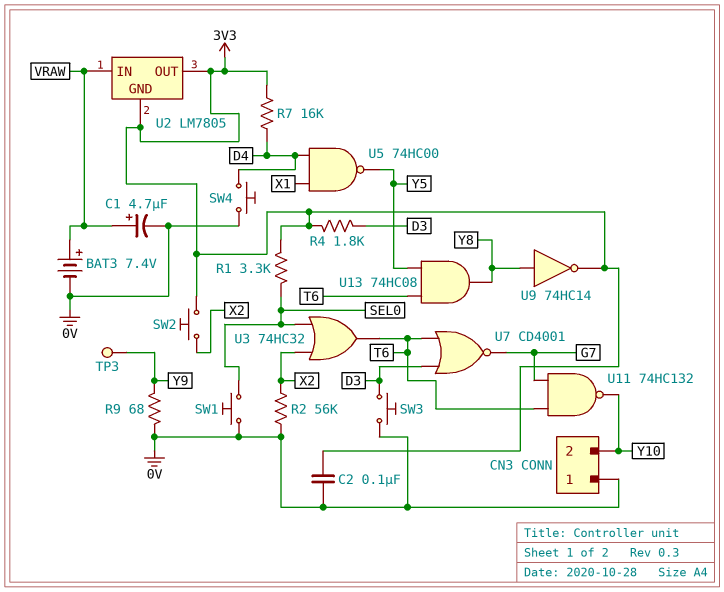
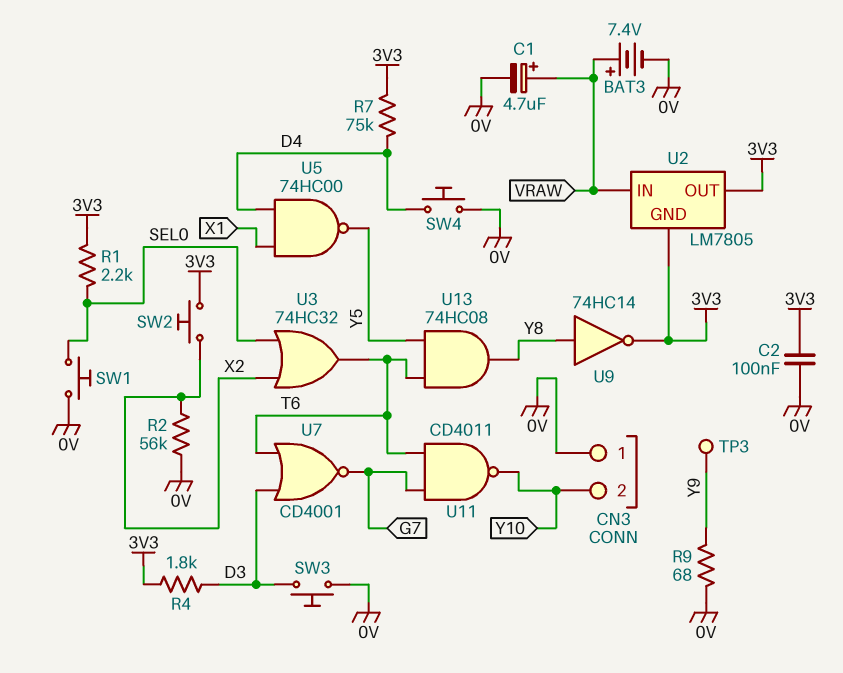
R1: 3.3k (3V3, SEL0) -> 2.2k (3V3, SEL0)
R7: 16k (3V3, D4) -> 75k (3V3, D4)
U11: NAND 74HC132 (in G7, in T6, out Y10) -> NAND CD4011 (in G7, in T6, out Y10)

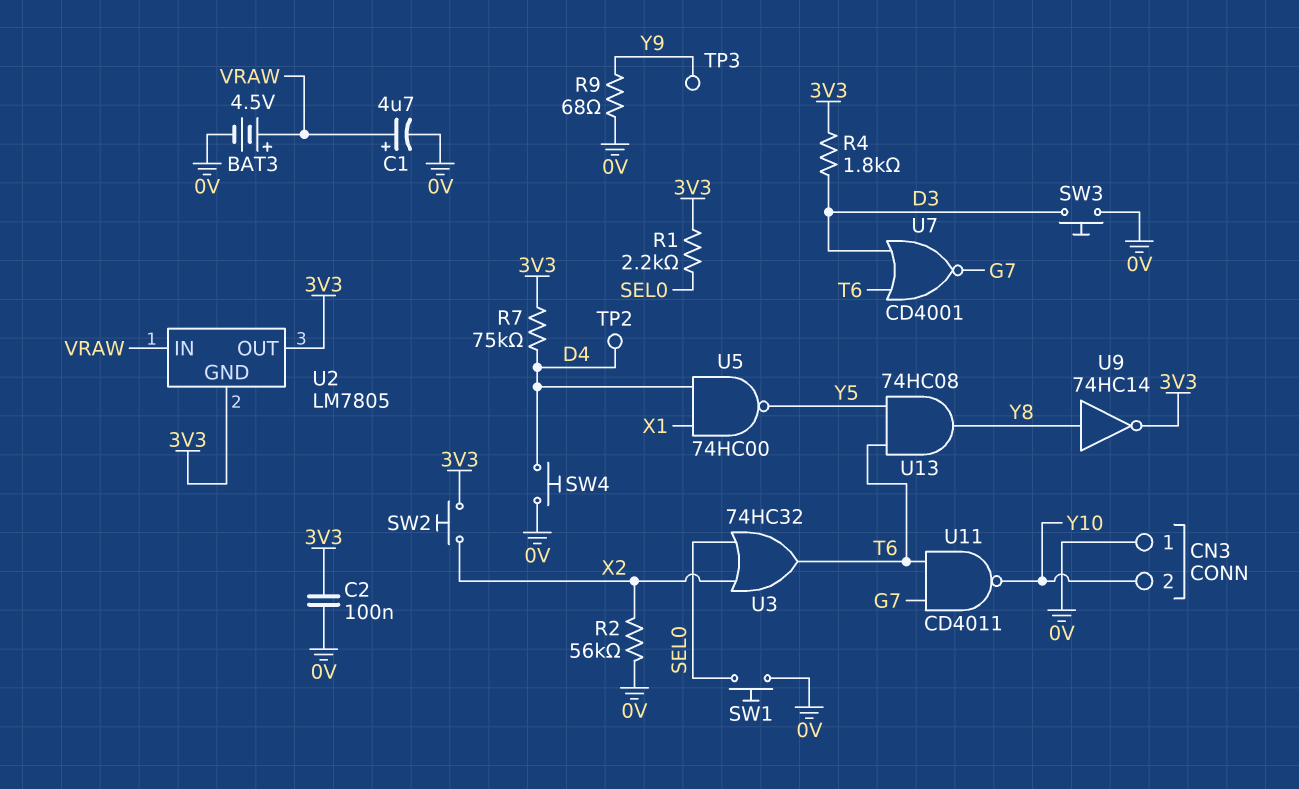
BAT3: 7.4V (plus VRAW, minus 0V) -> 4.5V (plus VRAW, minus 0V)
TP2: none -> test point (D4)

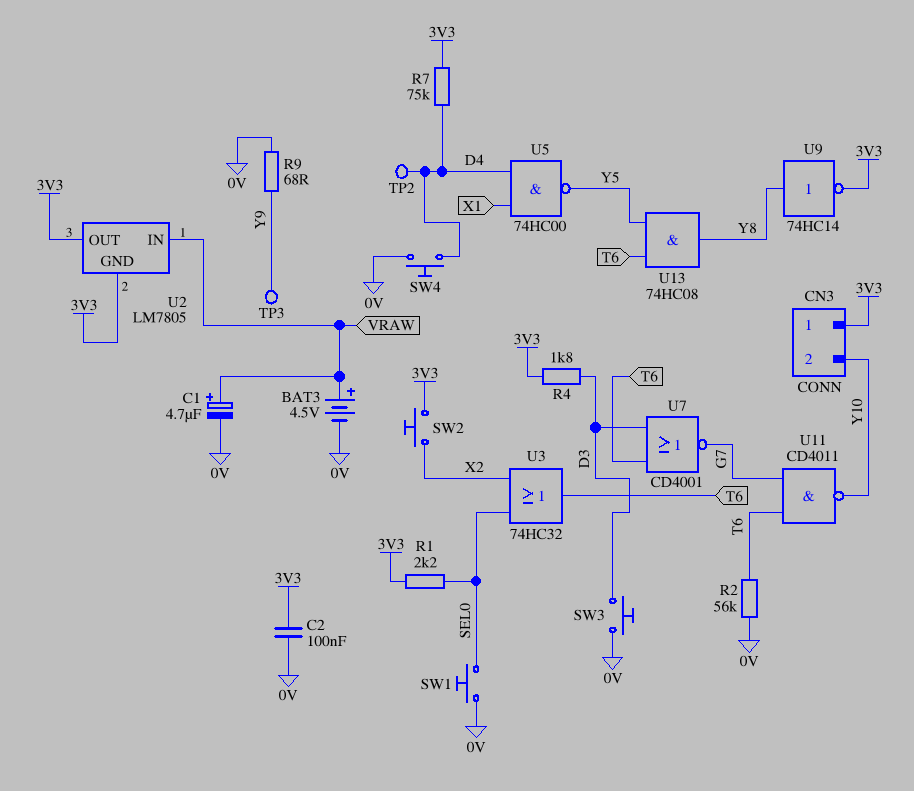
CN3 pin 1: 0V -> 3V3
R2: 56k (0V, X2) -> 56k (0V, T6)

